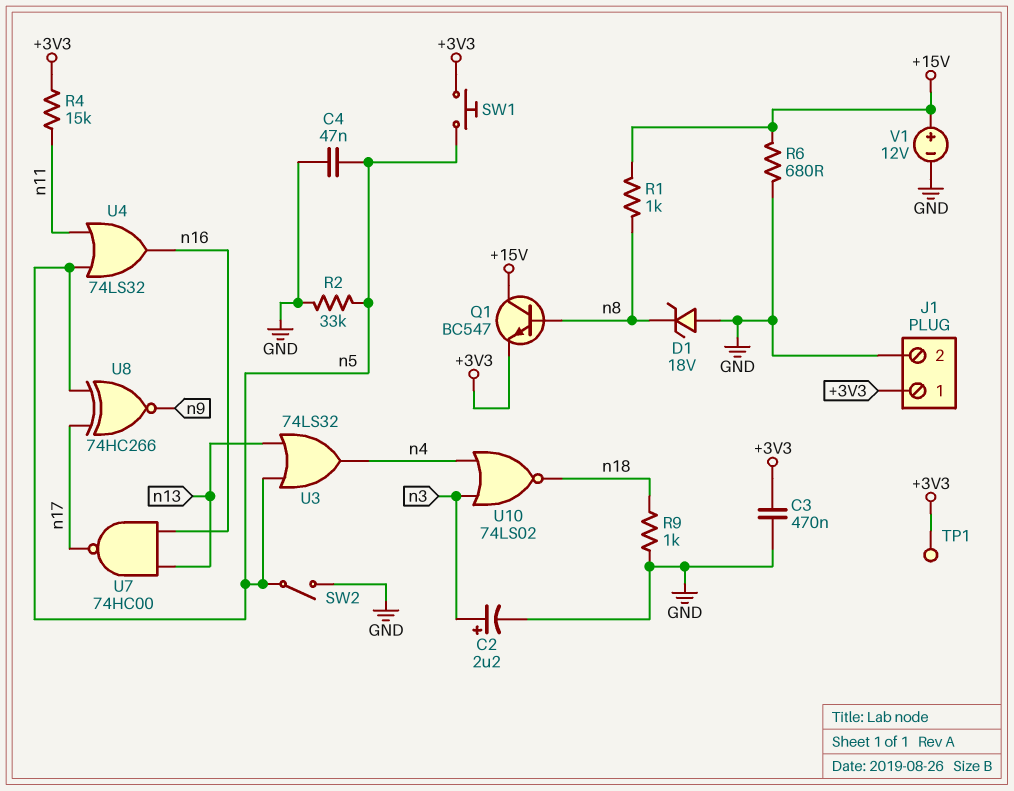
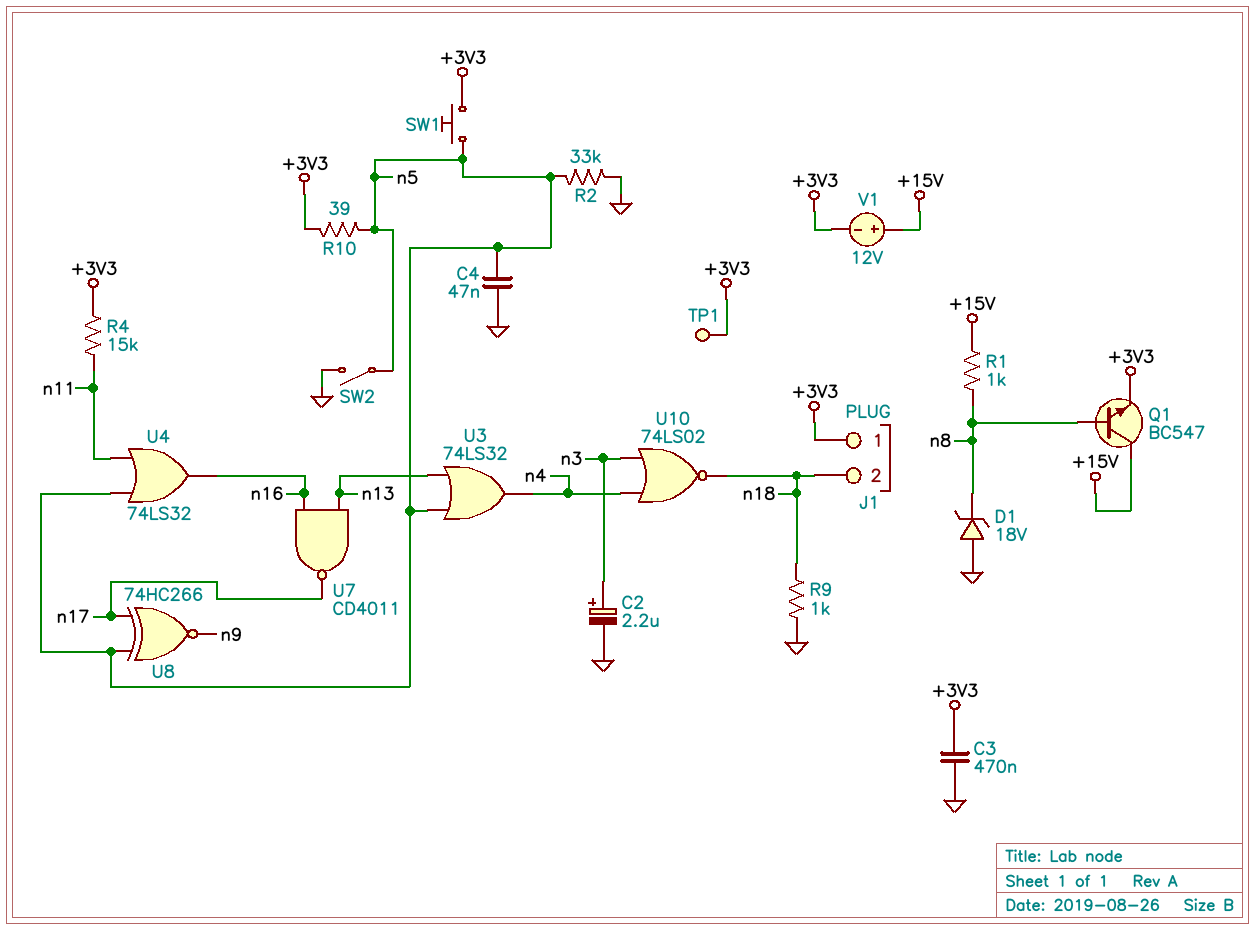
J1 pin 2: GND -> n18
R6: 680 (+15V, GND) -> none
R10: none -> 39 (+3V3, n5)
U7: NAND 74HC00 (in n13, in n16, out n17) -> NAND CD4011 (in n13, in n16, out n17)
V1: 12V (plus +15V, minus GND) -> 12V (plus +15V, minus +3V3)

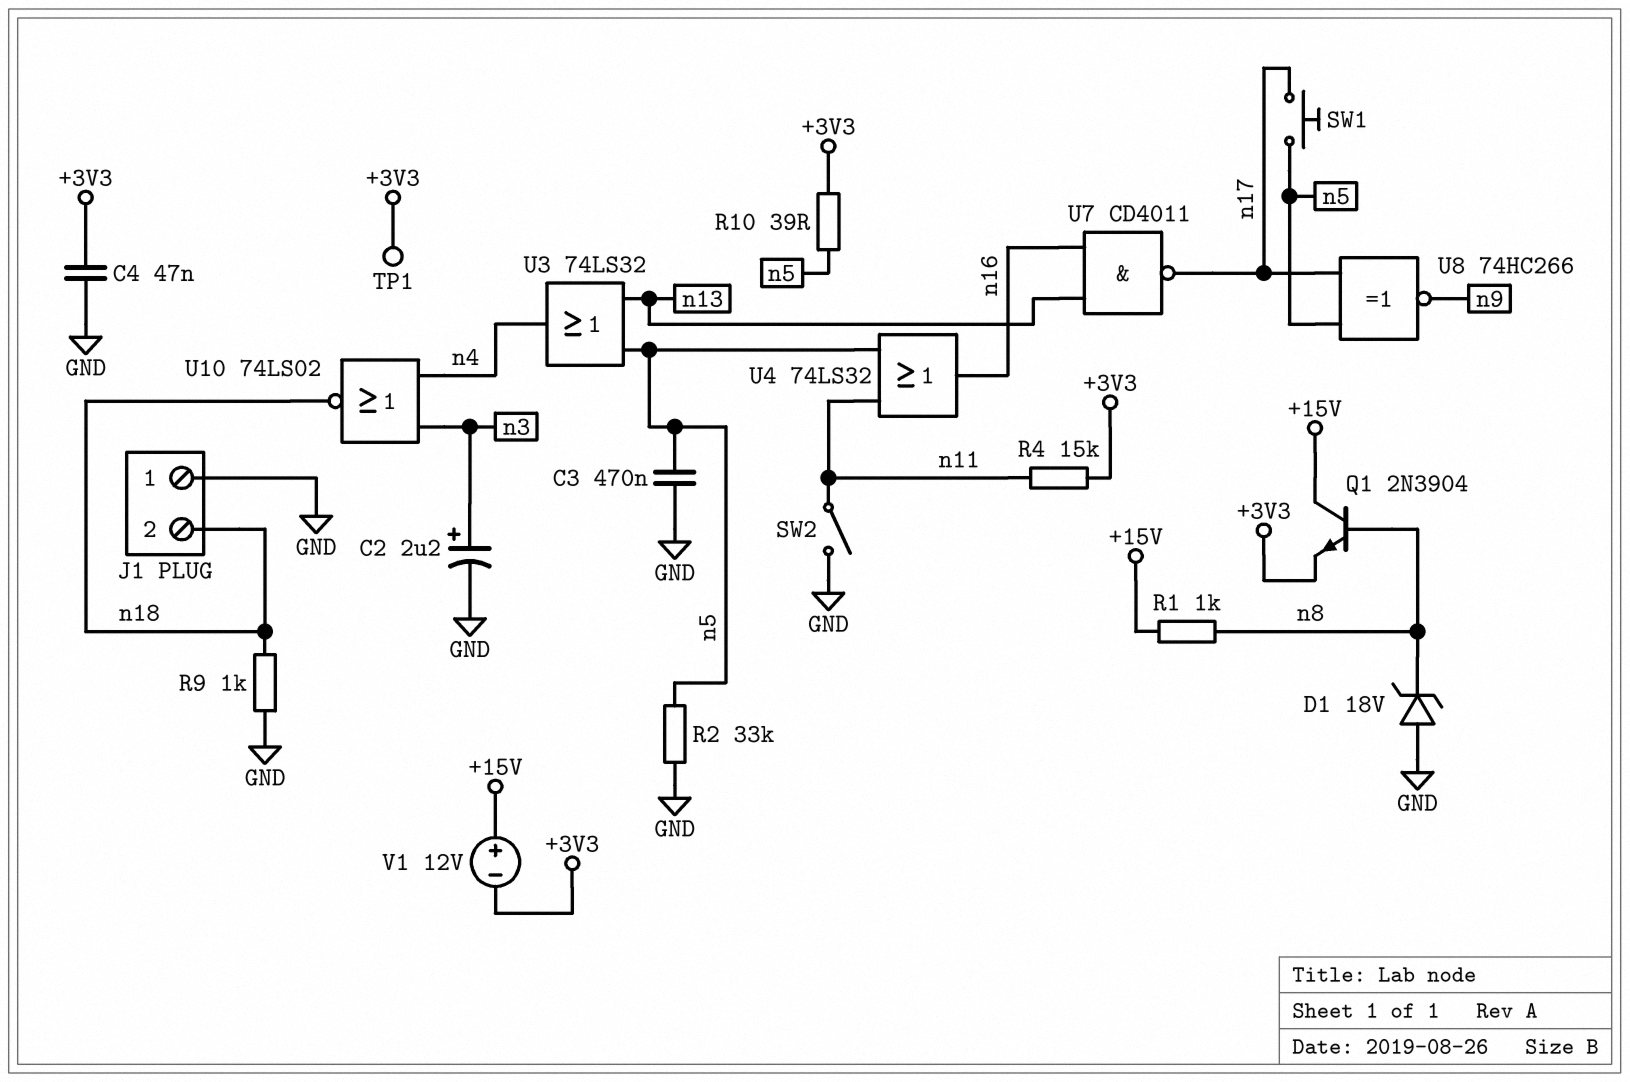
C3: 470nF (+3V3, GND) -> 470nF (GND, n5)
C4: 47nF (GND, n5) -> 47nF (+3V3, GND)
J1 pin 1: +3V3 -> GND
Q1: NPN BC547 (B n8, C +15V, E +3V3) -> NPN 2N3904 (B n8, C +15V, E +3V3)
SW1: button (+3V3, n5) -> button (n5, n17)
SW2: switch (GND, n5) -> switch (GND, n11)

